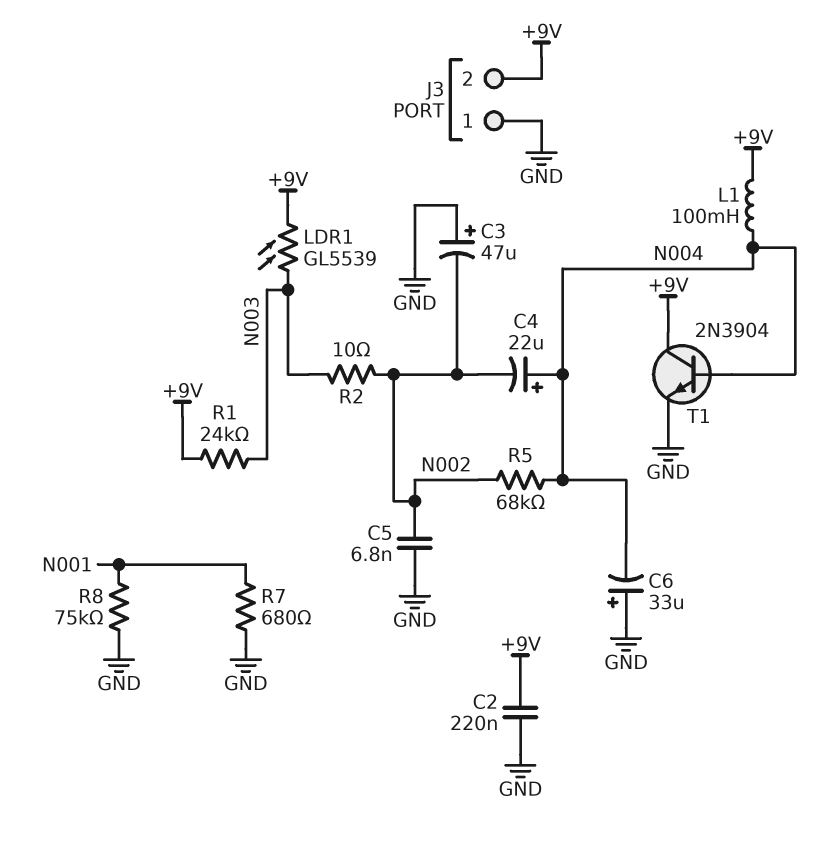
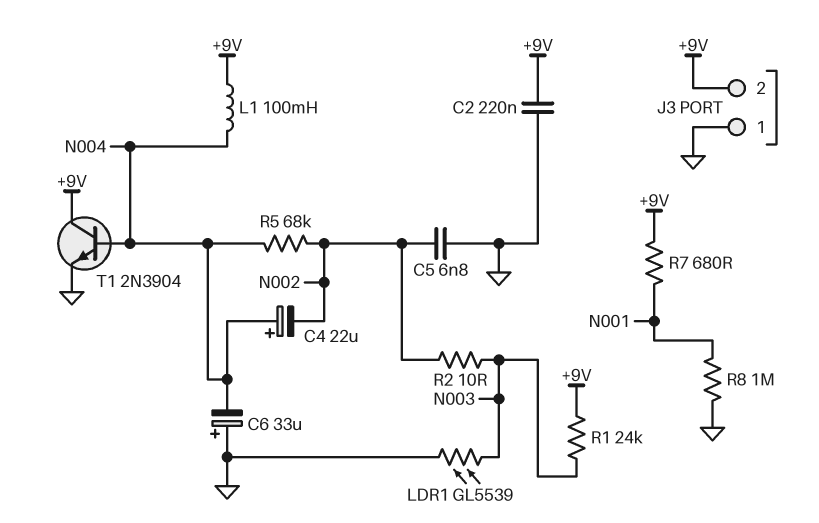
C3: 47uF (plus GND, minus N002) -> none
LDR1: GL5539 (+9V, N003) -> GL5539 (GND, N003)
R7: 680 (GND, N001) -> 680 (+9V, N001)
R8: 75k (GND, N001) -> 1M (GND, N001)

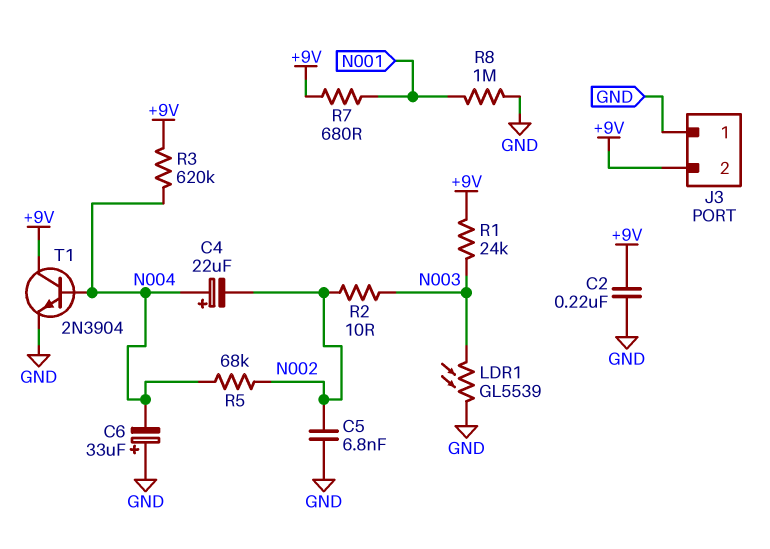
L1: 100mH (+9V, N004) -> none
R3: none -> 620k (+9V, N004)

